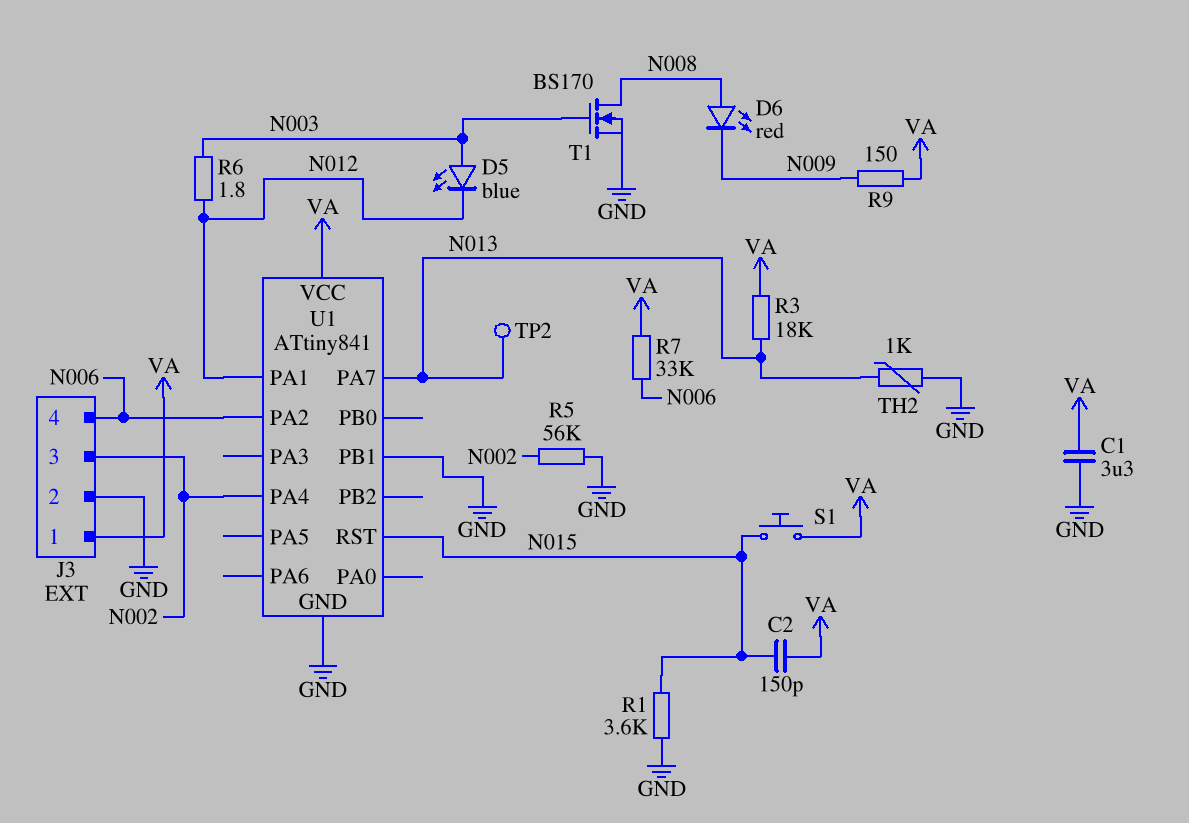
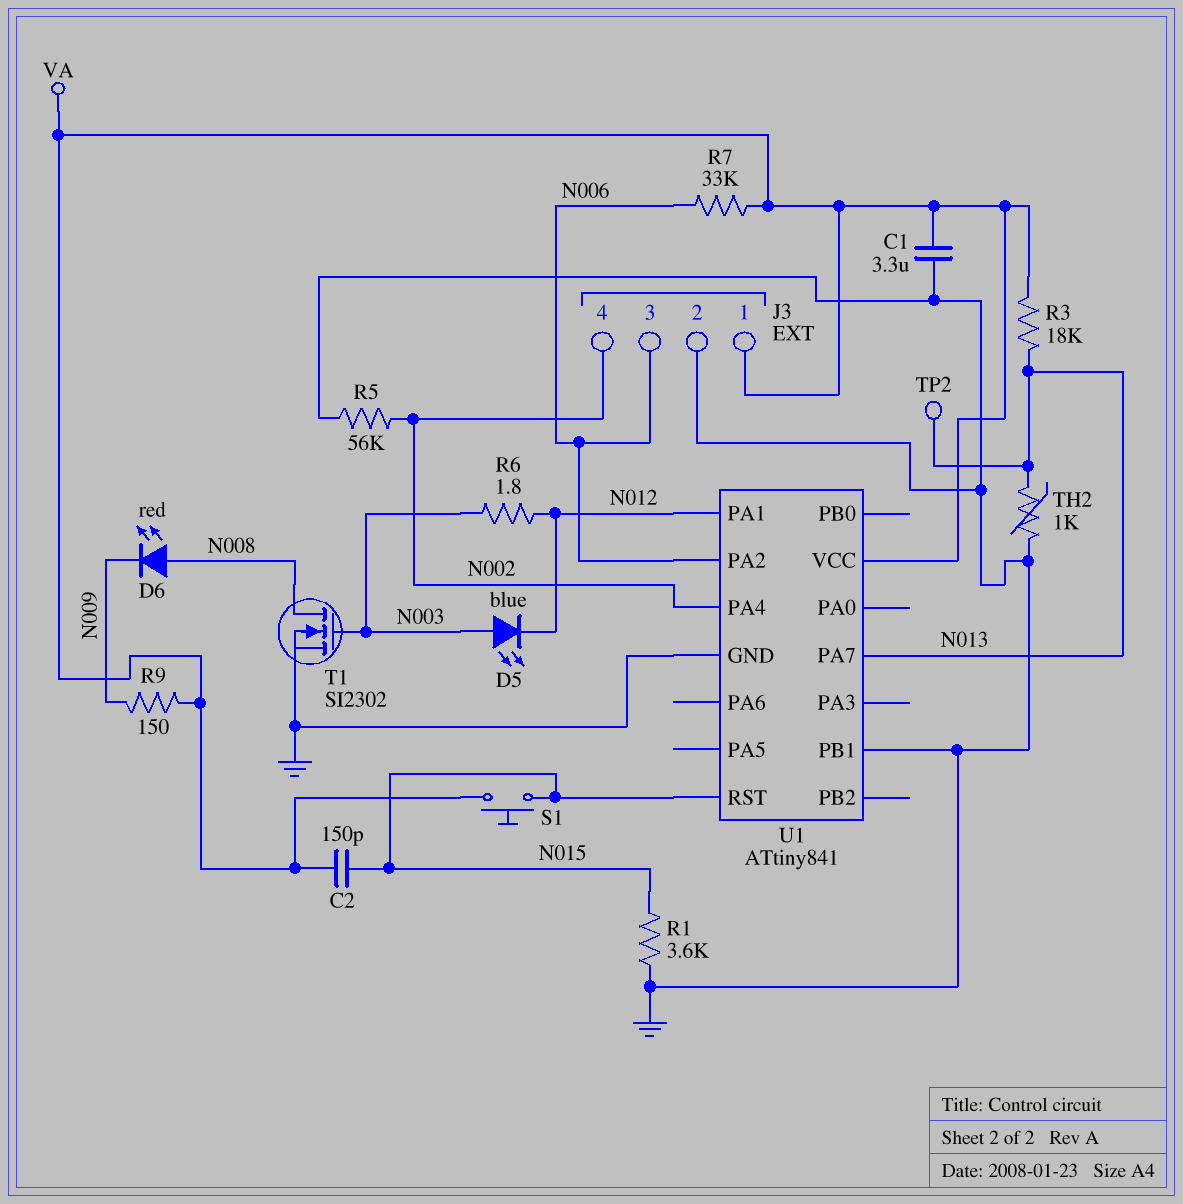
J3 pin 3: N002 -> N006
J3 pin 4: N006 -> N002
T1: NMOS BS170 (G N003, D N008, S GND) -> NMOS SI2302 (G N003, D N008, S GND)

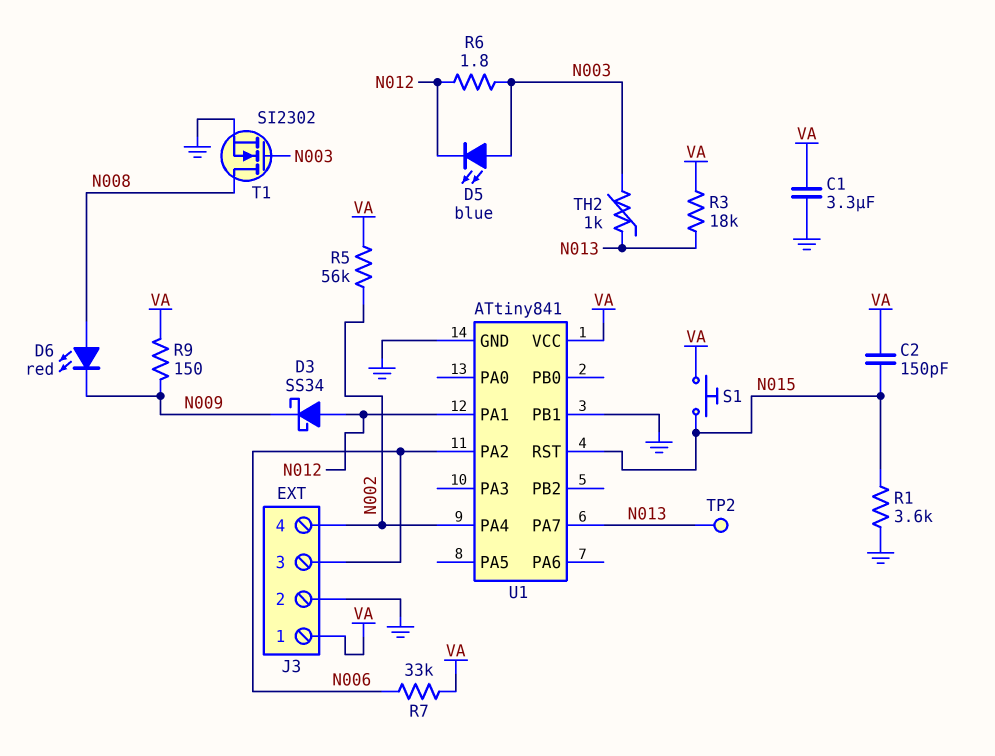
D3: none -> schottky SS34 (A N012, K N009)
R5: 56k (GND, N002) -> 56k (N002, VA)
TH2: 1k (GND, N013) -> 1k (N003, N013)

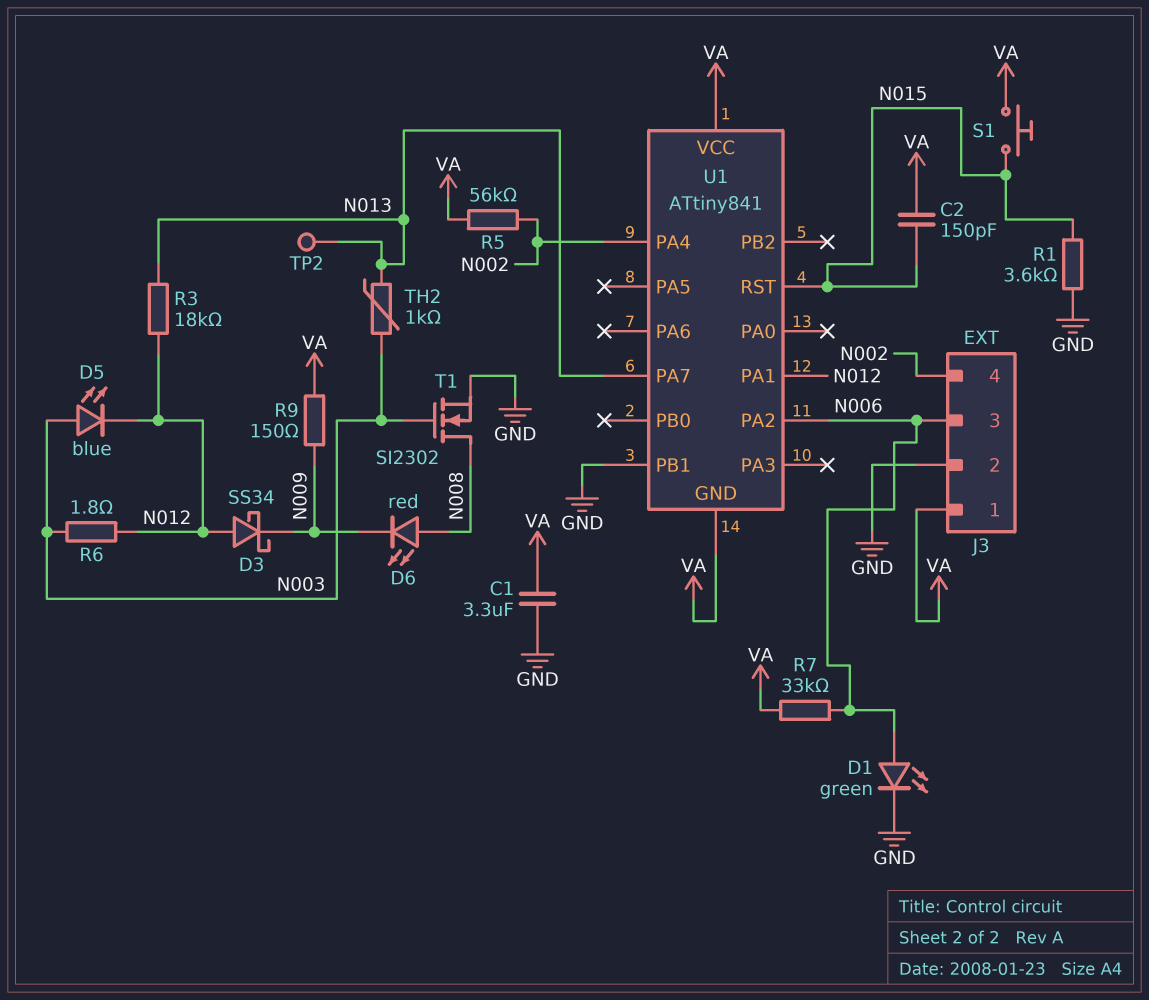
D1: none -> LED green (A N006, K GND)
R3: 18k (N013, VA) -> 18k (N012, N013)
U1 pin GND: GND -> VA

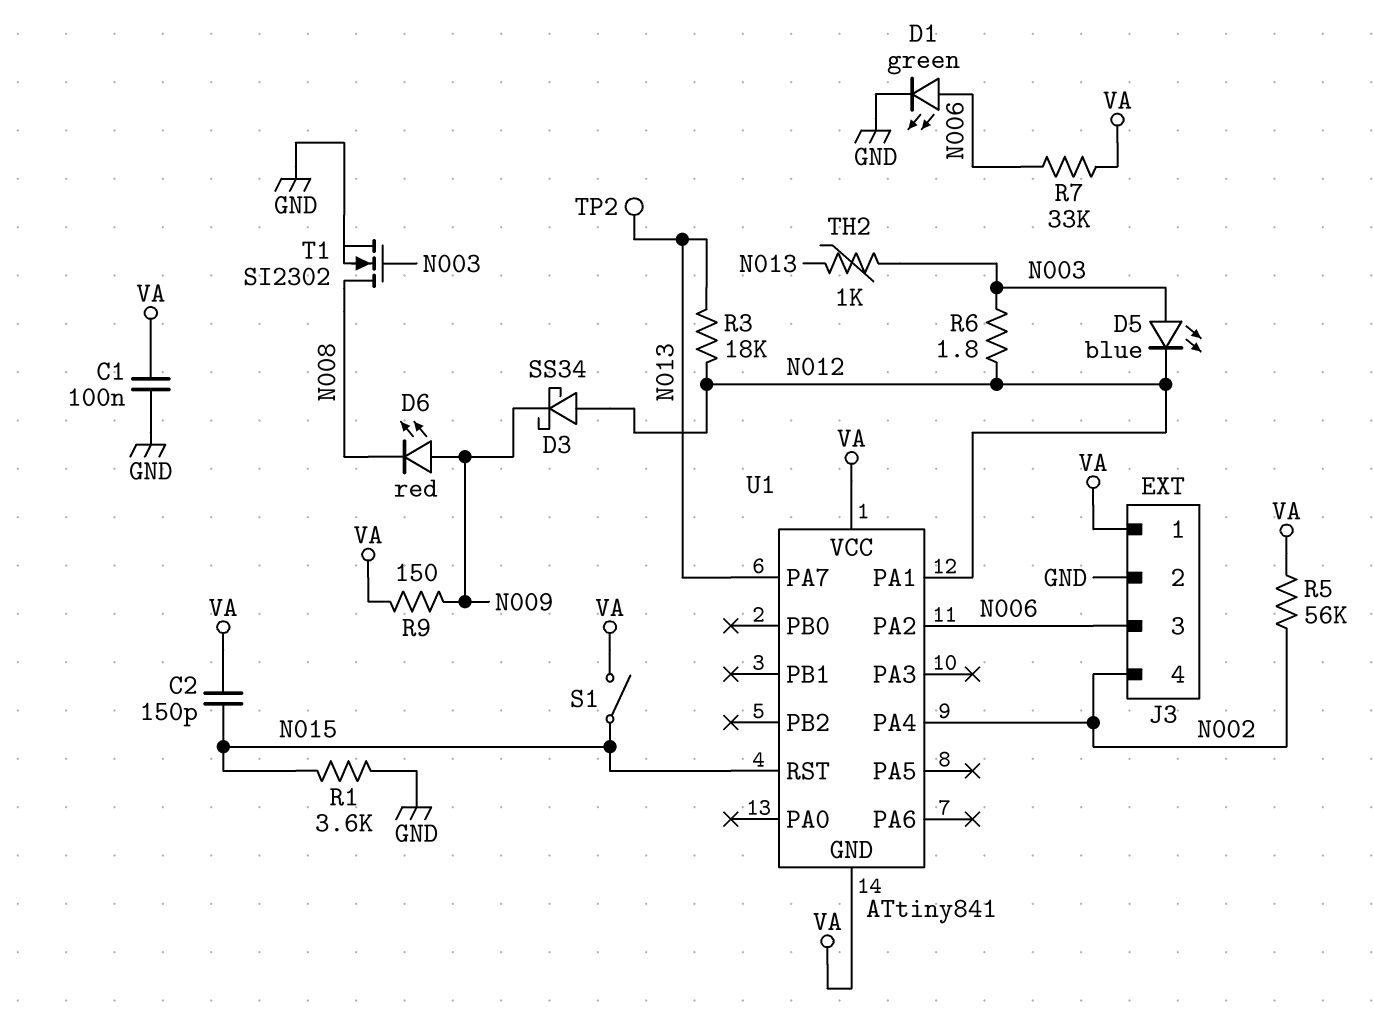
C1: 3.3uF (GND, VA) -> 100nF (GND, VA)
D6: LED red (A N008, K N009) -> LED red (A N009, K N008)
S1: button (N015, VA) -> switch (N015, VA)
U1 pin PB1: GND -> none

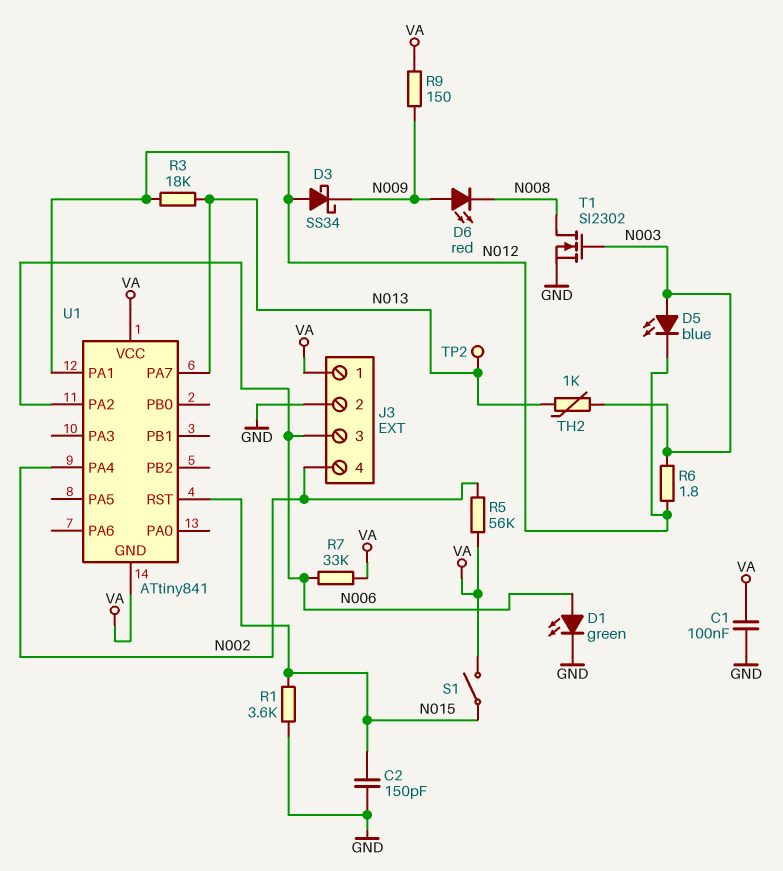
C2: 150pF (N015, VA) -> 150pF (GND, N015)

